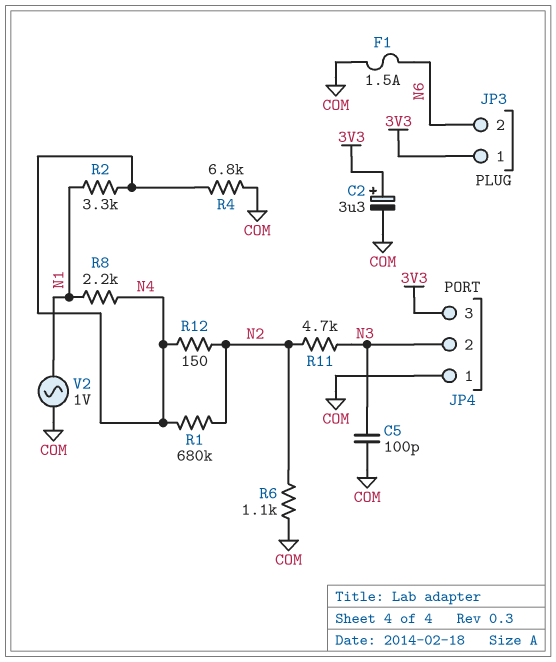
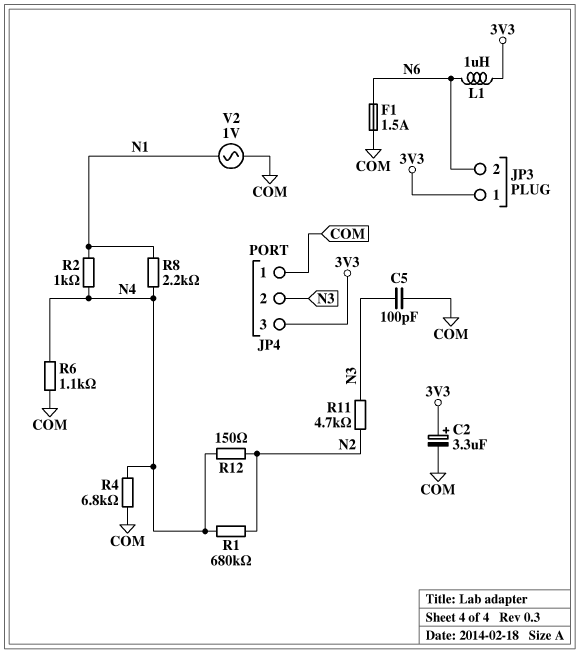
L1: none -> 1uH (3V3, N6)
R2: 3.3k (N1, N4) -> 1k (N1, N4)
R6: 1.1k (COM, N2) -> 1.1k (COM, N4)

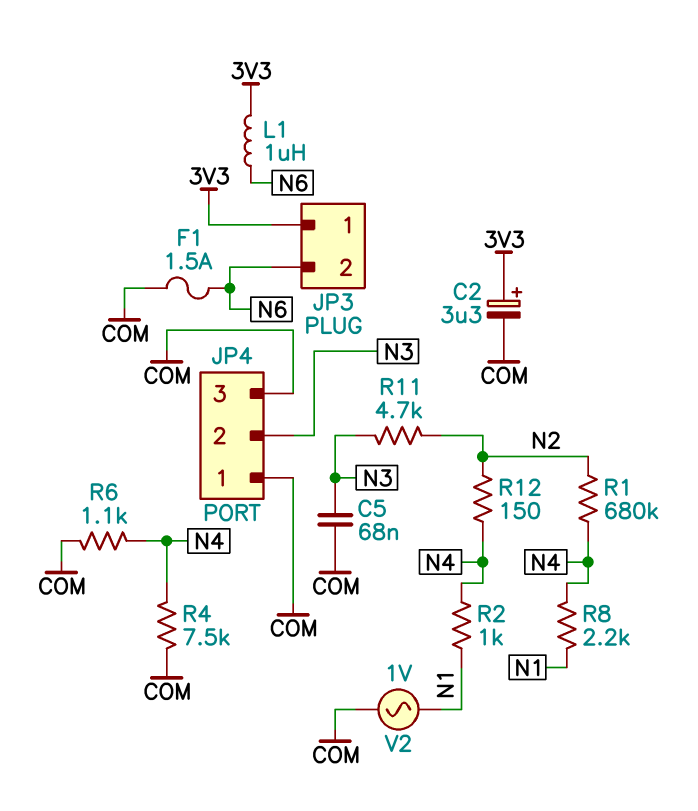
C5: 100pF (COM, N3) -> 68nF (COM, N3)
JP4 pin 3: 3V3 -> COM
R4: 6.8k (COM, N4) -> 7.5k (COM, N4)

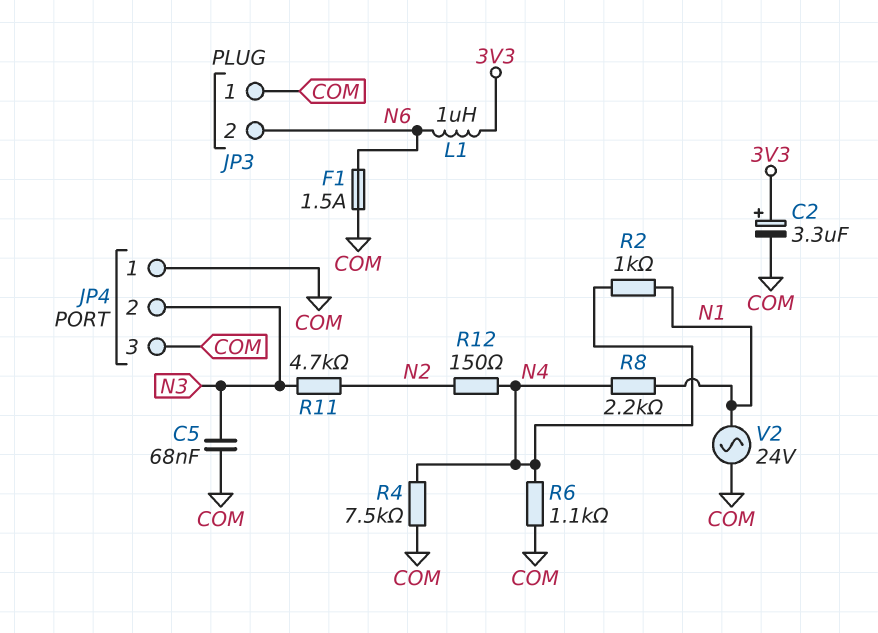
JP3 pin 1: 3V3 -> COM
R1: 680k (N2, N4) -> none
V2: AC 1V (COM, N1) -> AC 24V (COM, N1)

